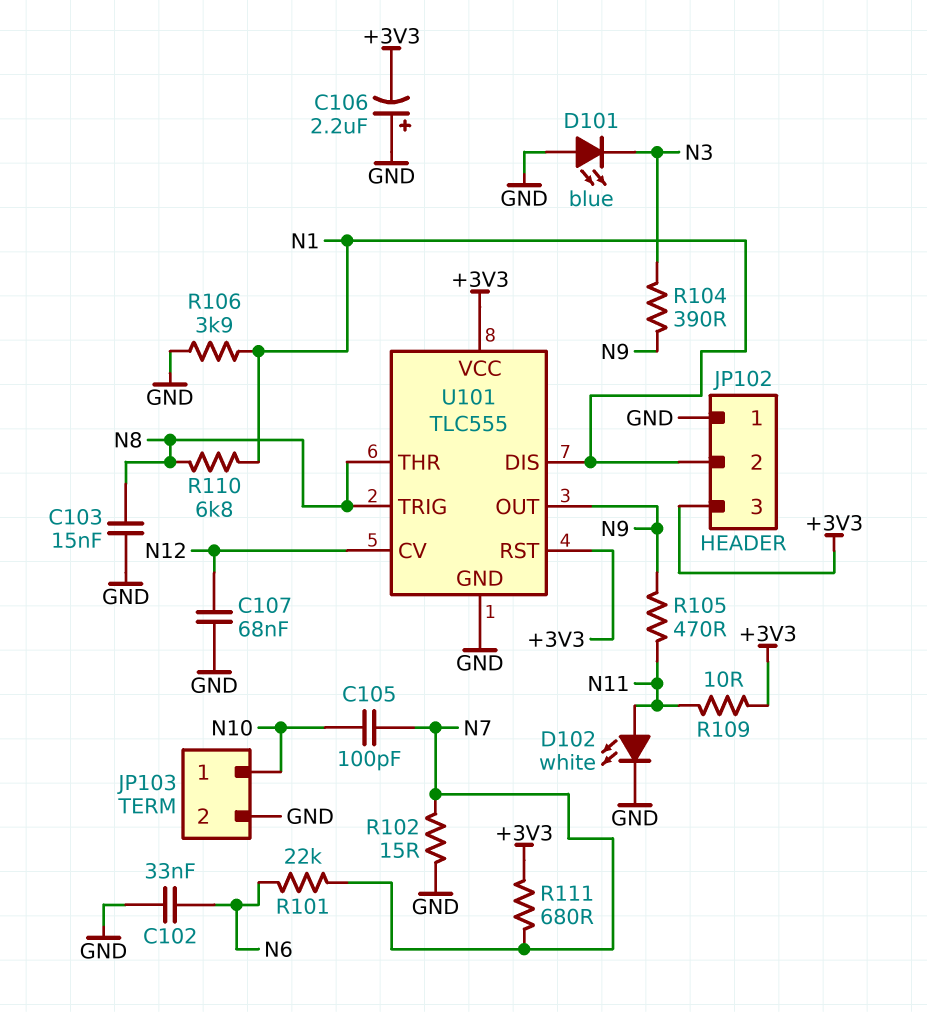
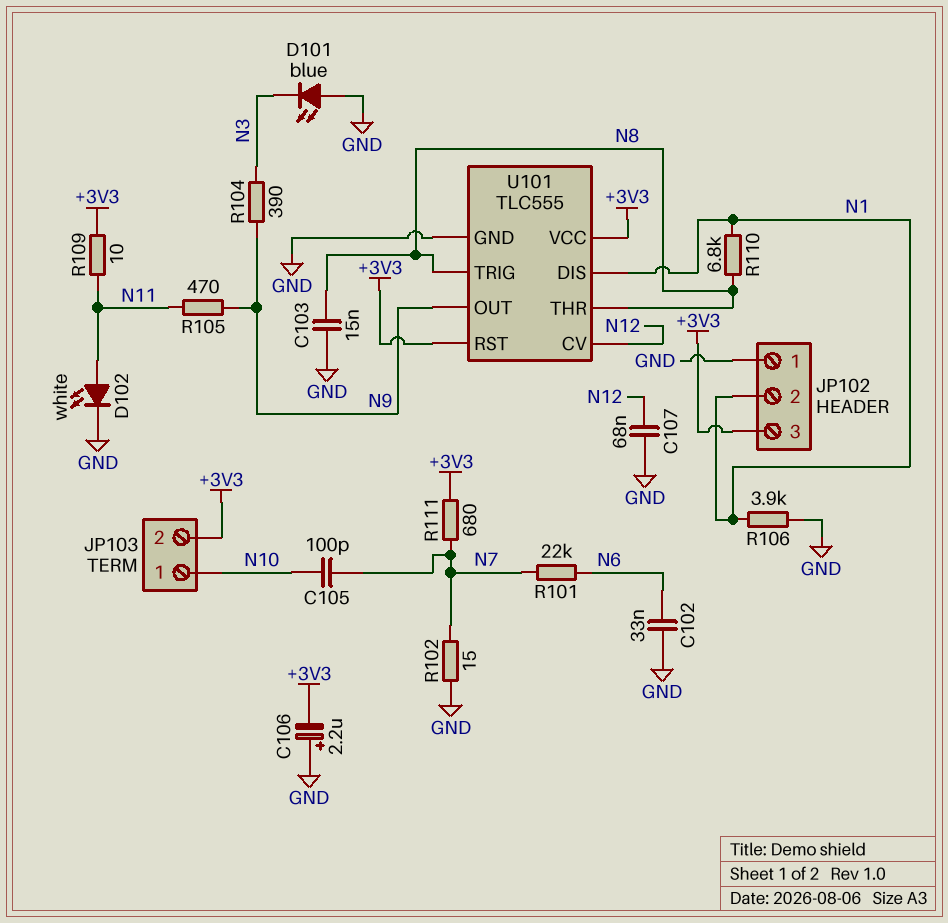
JP103 pin 2: GND -> +3V3

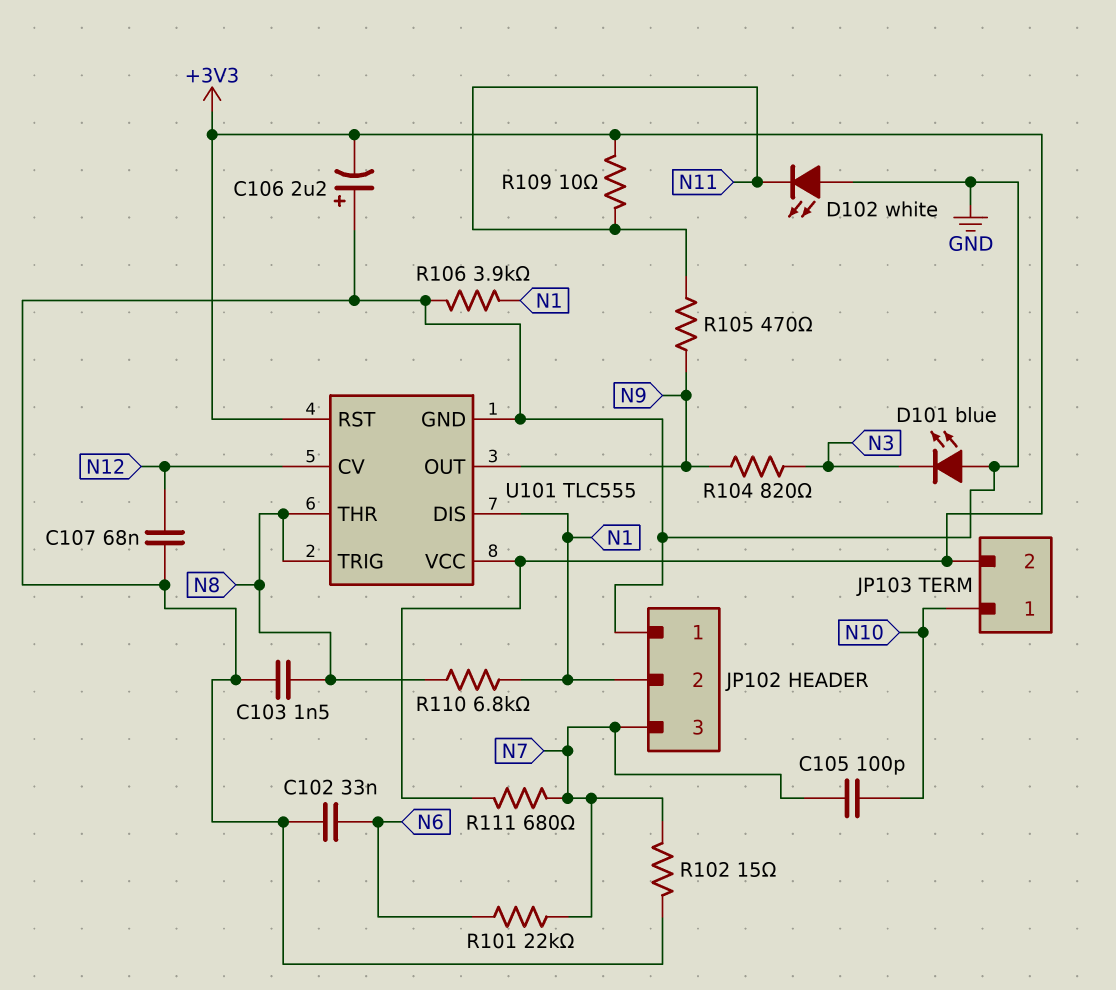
C103: 15nF (GND, N8) -> 1.5nF (GND, N8)
D102: LED white (A N11, K GND) -> LED white (A GND, K N11)
JP102 pin 3: +3V3 -> N7
R104: 390 (N3, N9) -> 820 (N3, N9)

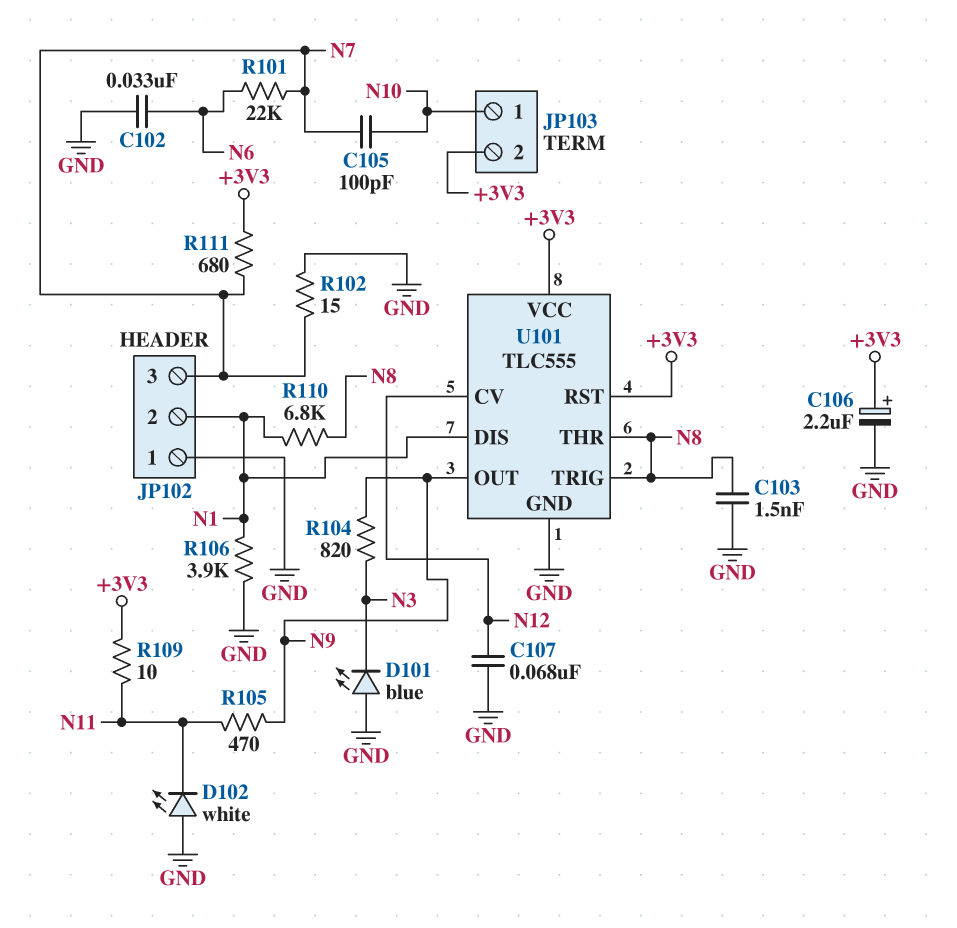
C106: 2.2uF (plus GND, minus +3V3) -> 2.2uF (plus +3V3, minus GND)

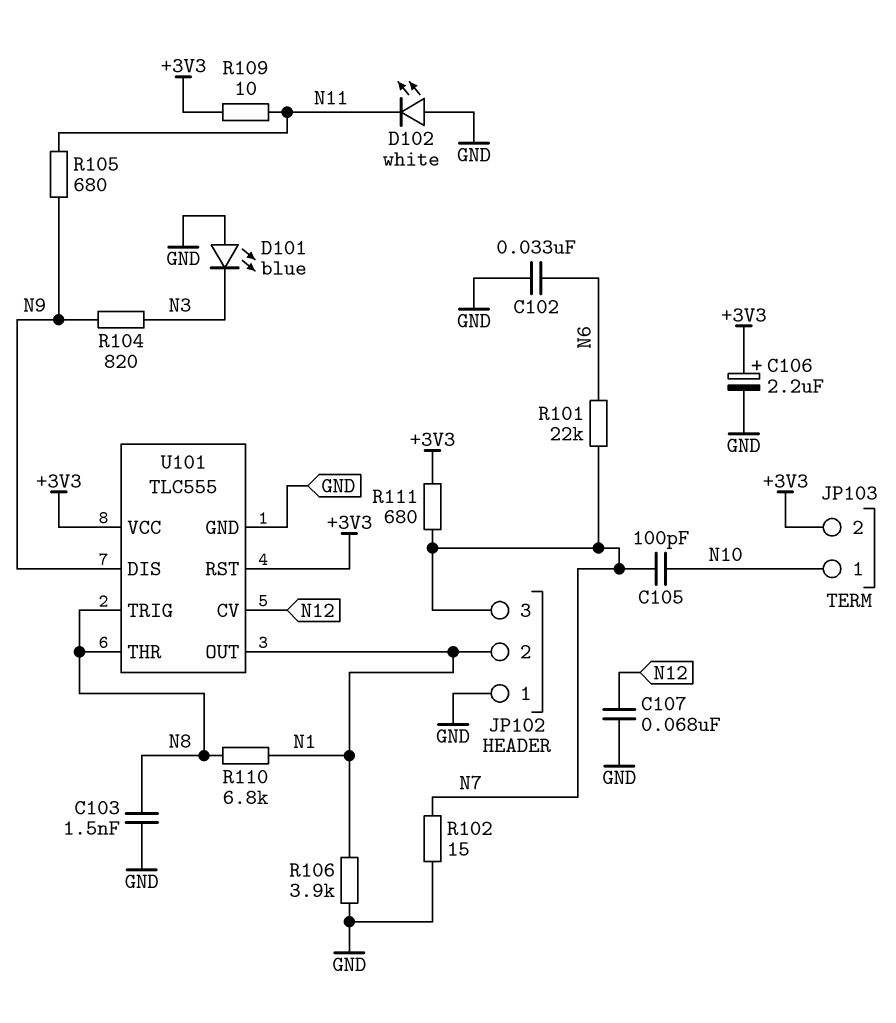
R105: 470 (N9, N11) -> 680 (N9, N11)
U101 pin DIS: N1 -> N9
U101 pin OUT: N9 -> N1

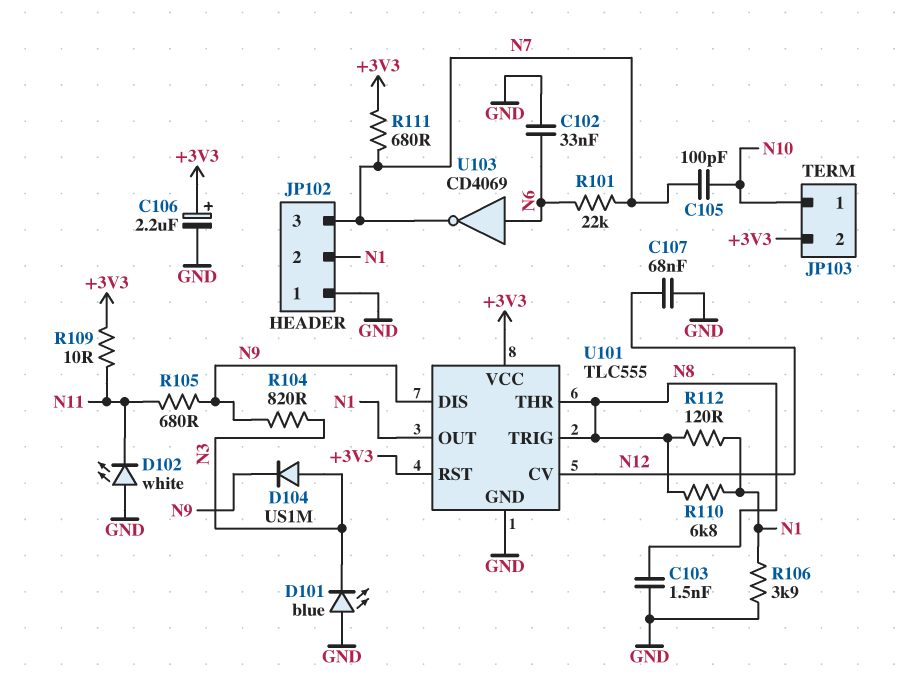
D104: none -> diode US1M (A N3, K N9)
R102: 15 (GND, N7) -> none
R112: none -> 120 (N1, N8)
U103: none -> NOT CD4069 (in N6, out N7)

